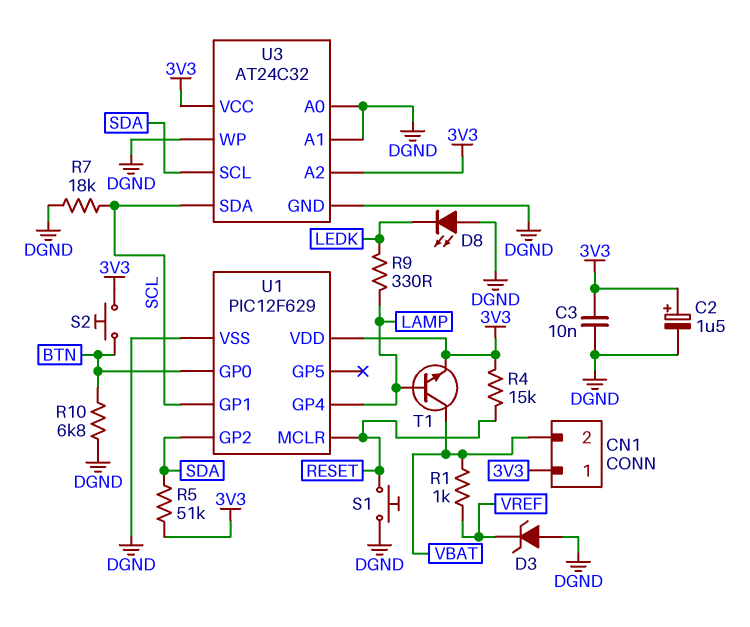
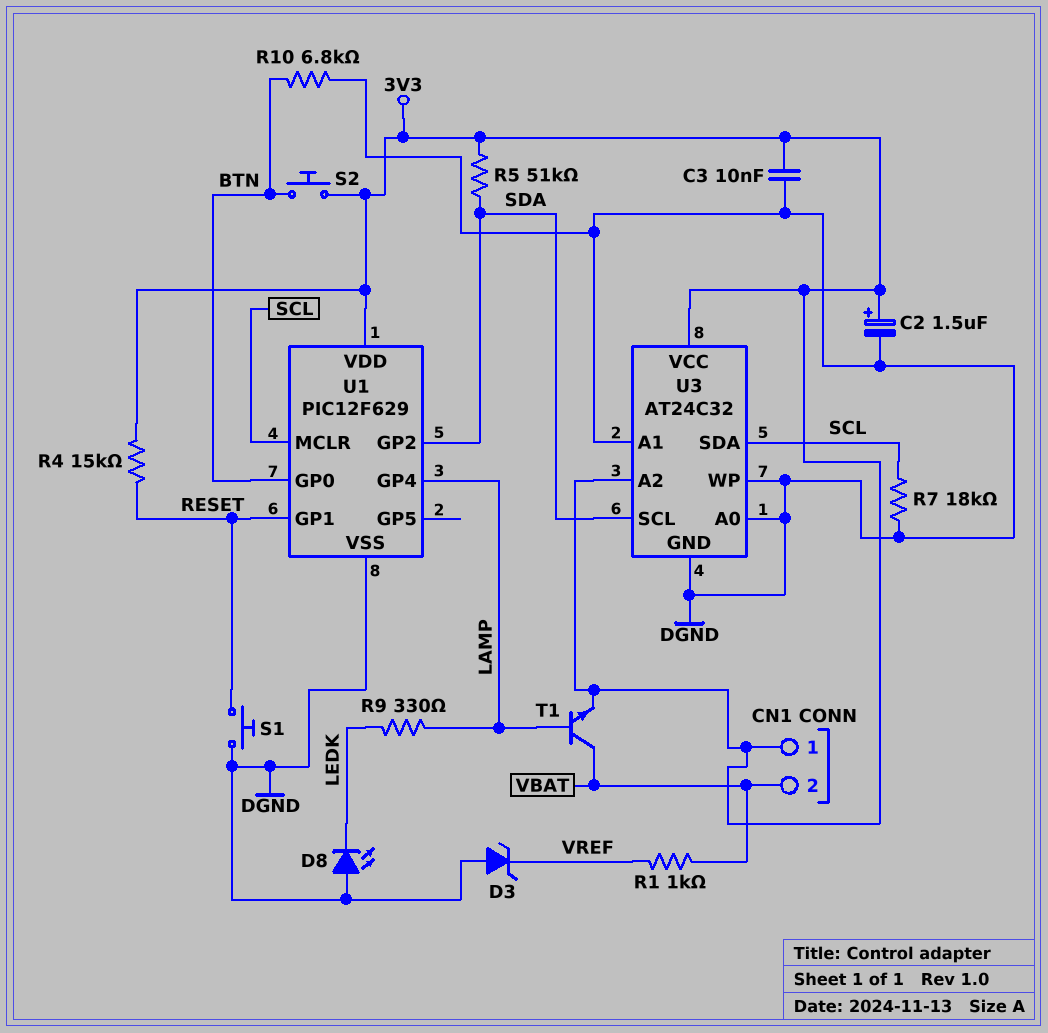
U1 pin GP1: SCL -> RESET
U1 pin MCLR: RESET -> SCL

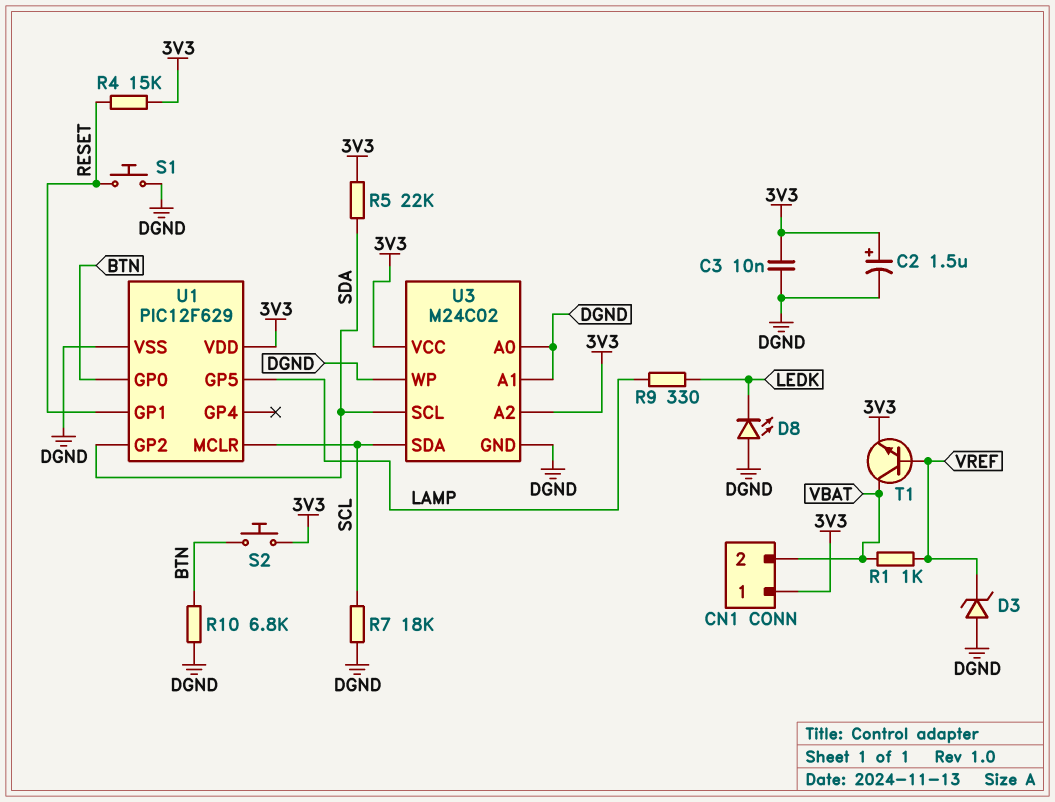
R5: 51k (3V3, SDA) -> 22k (3V3, SDA)
T1: NPN (B LAMP, C VBAT, E 3V3) -> NPN (B VREF, C VBAT, E 3V3)
U1 pin GP4: LAMP -> none
U1 pin GP5: none -> LAMP
U3: AT24C32 -> M24C02

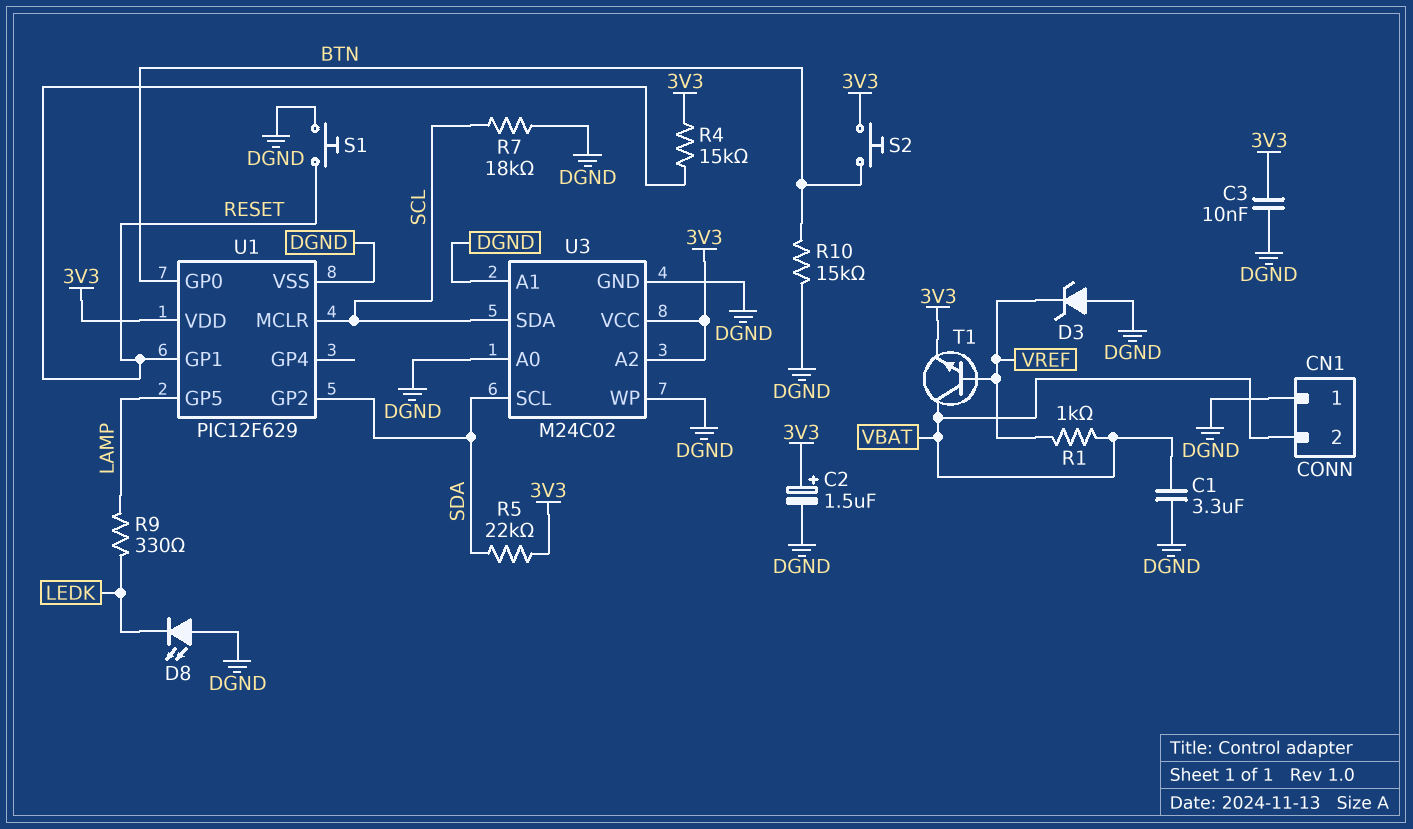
C1: none -> 3.3uF (DGND, VBAT)
CN1 pin 1: 3V3 -> DGND
R10: 6.8k (BTN, DGND) -> 15k (BTN, DGND)

